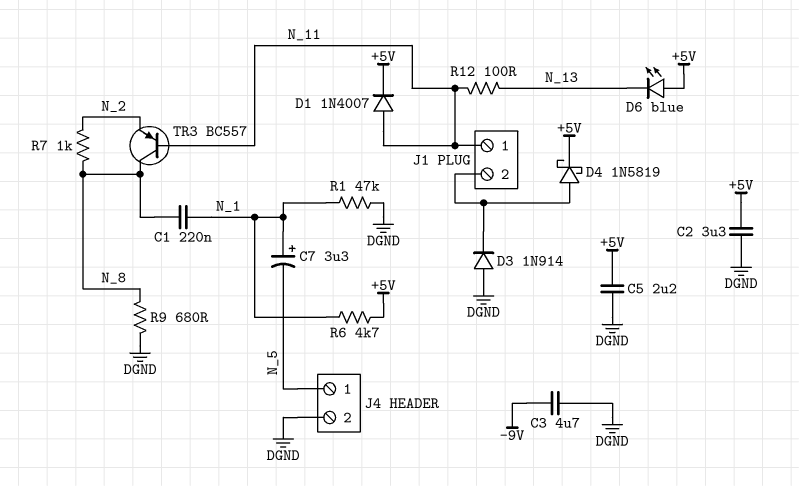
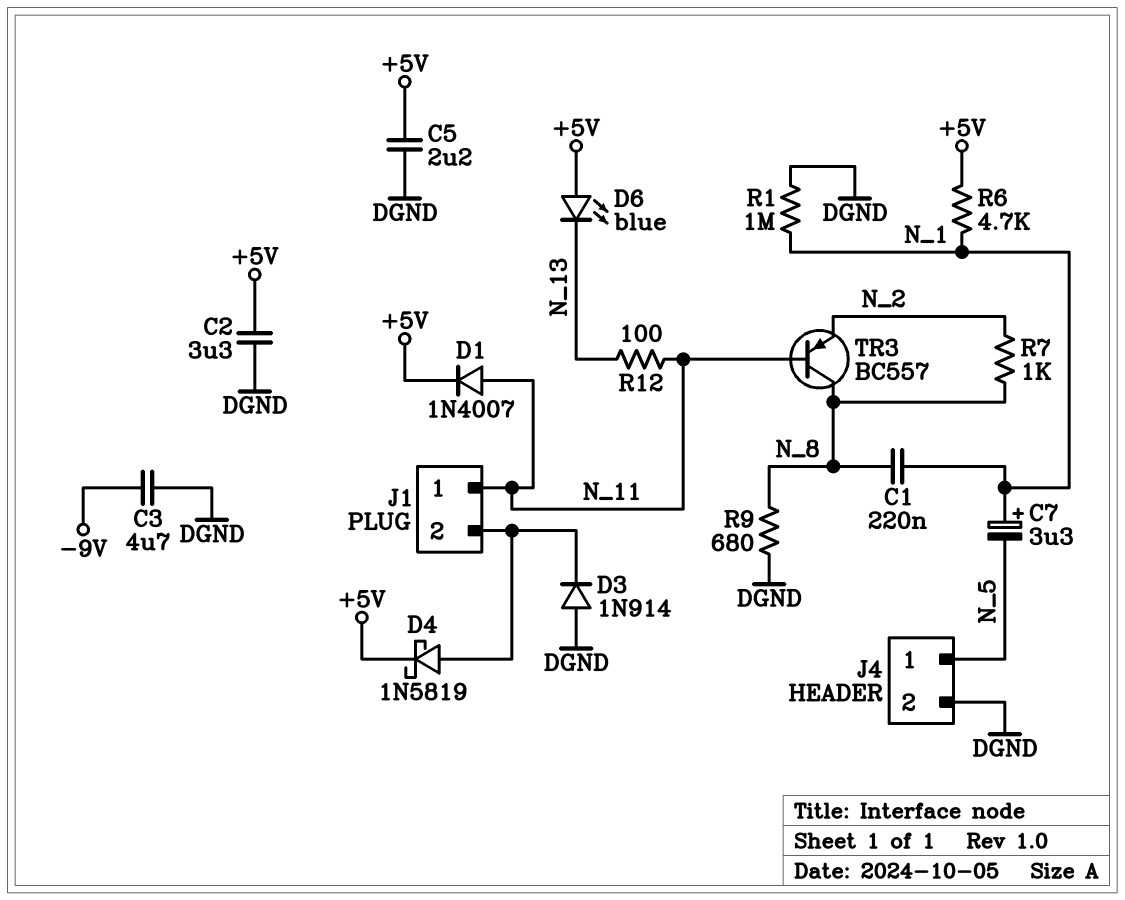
R1: 47k (DGND, N_1) -> 1M (DGND, N_1)

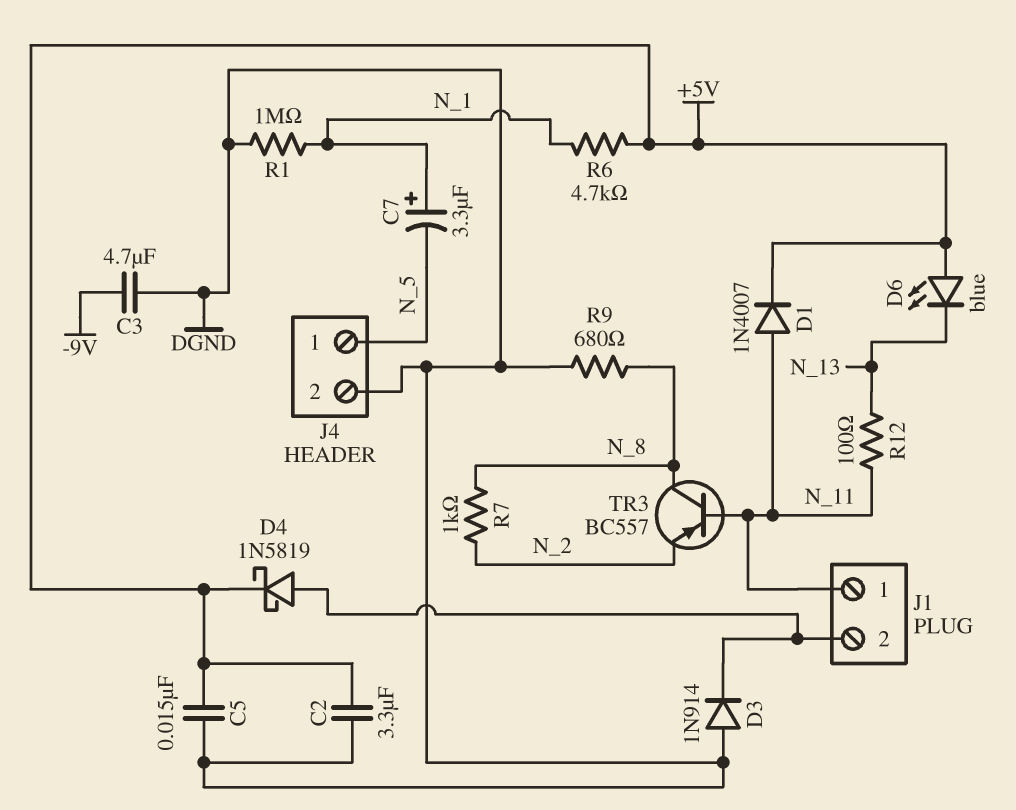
C1: 220nF (N_1, N_8) -> none
C5: 2.2uF (+5V, DGND) -> 15nF (+5V, DGND)

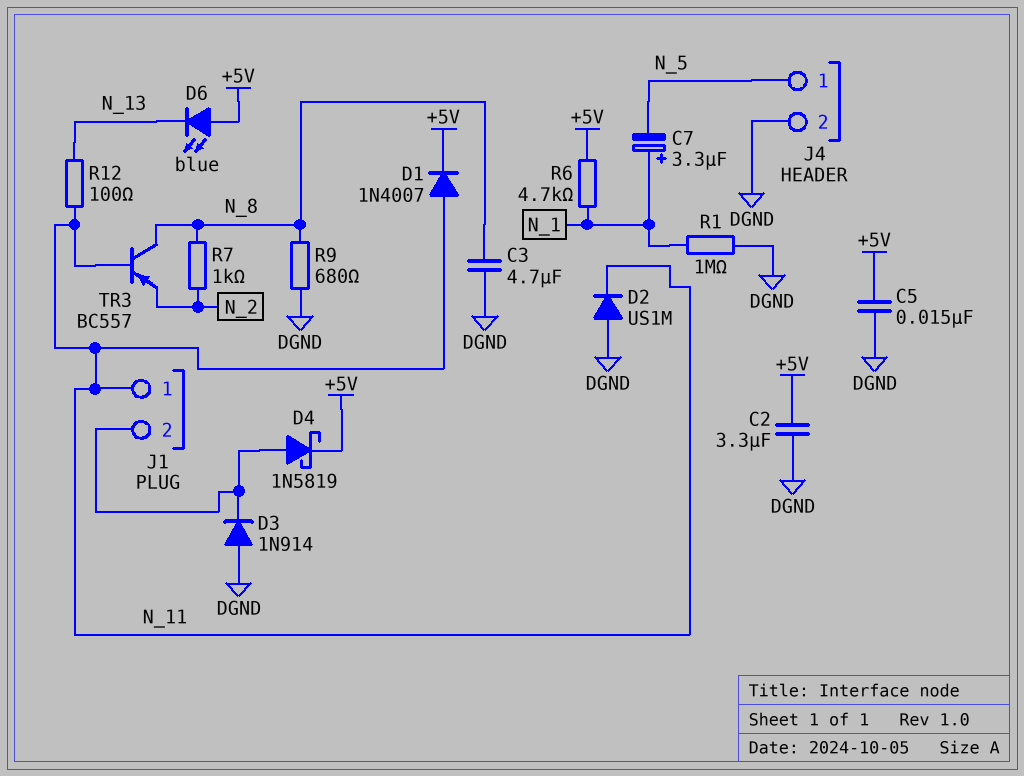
C3: 4.7uF (-9V, DGND) -> 4.7uF (DGND, N_8)
D2: none -> diode US1M (A DGND, K N_11)

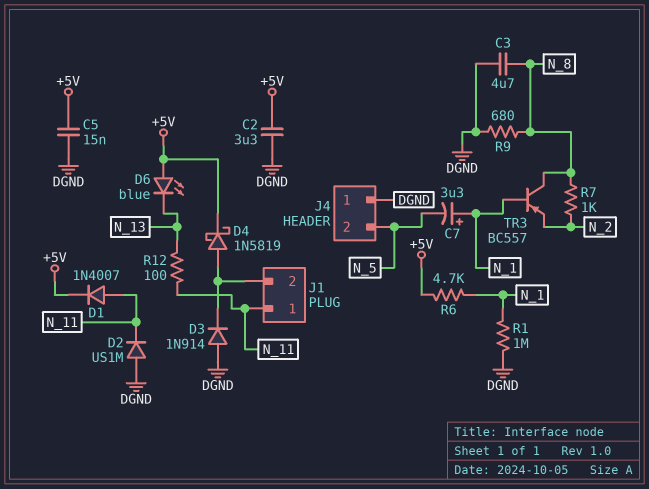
J4 pin 1: N_5 -> DGND
J4 pin 2: DGND -> N_5
TR3: PNP BC557 (B N_11, C N_8, E N_2) -> PNP BC557 (B N_1, C N_8, E N_2)

